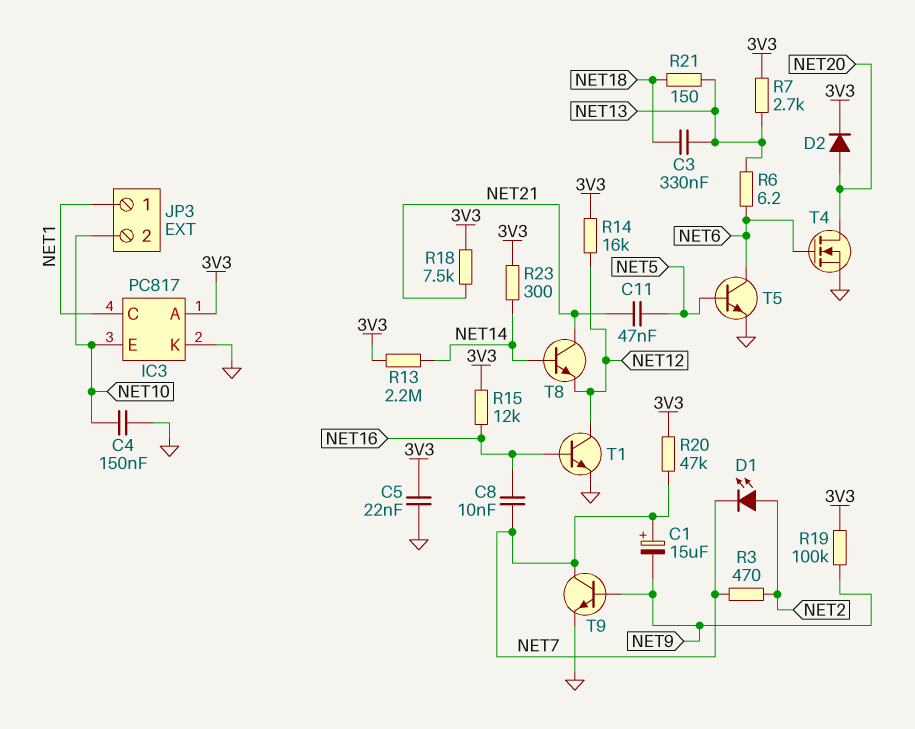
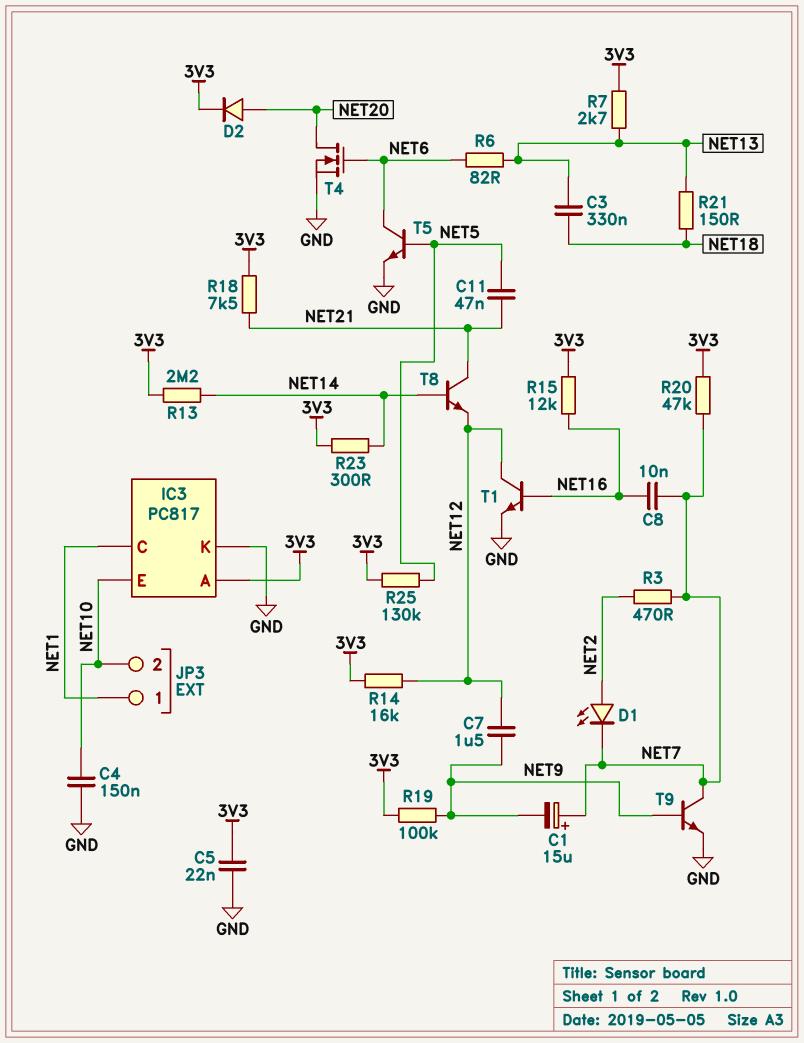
C7: none -> 1.5uF (NET9, NET12)
R6: 6.2 (NET6, NET13) -> 82 (NET6, NET13)
R25: none -> 130k (3V3, NET5)

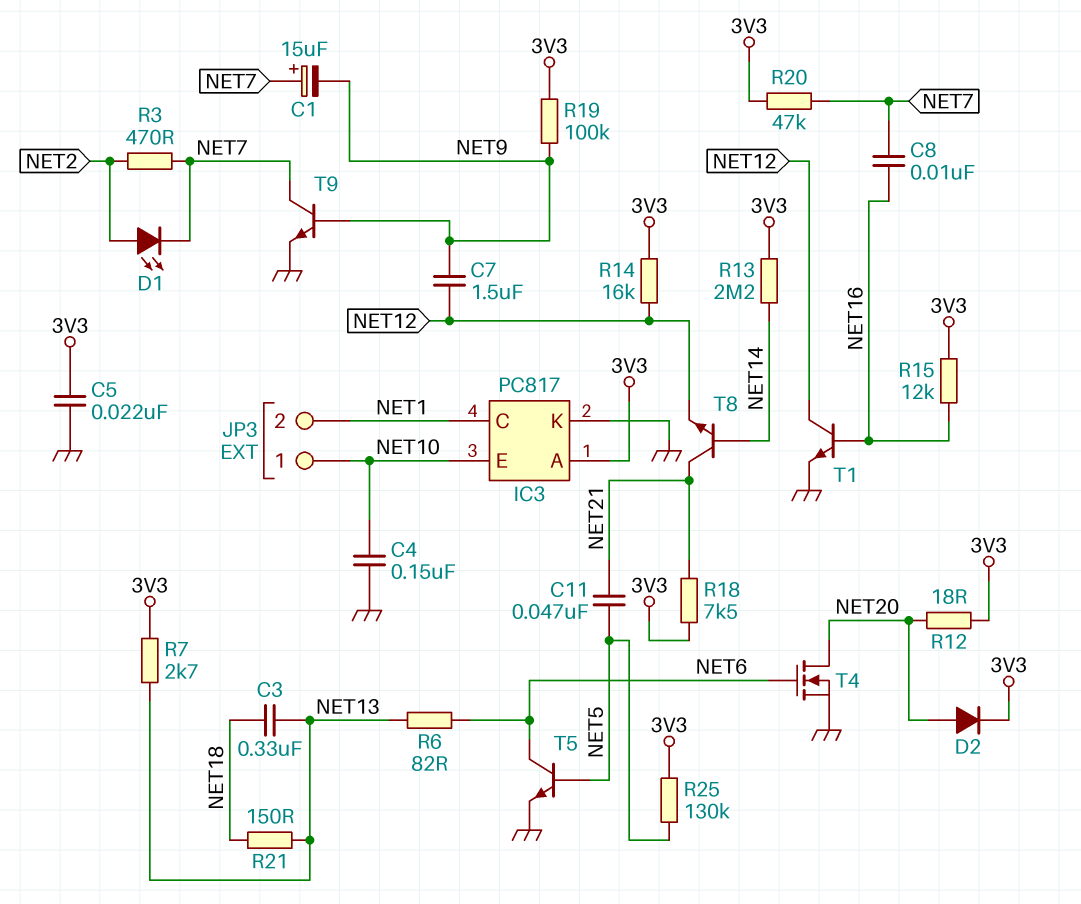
JP3 pin 1: NET1 -> NET10
JP3 pin 2: NET10 -> NET1
R12: none -> 18 (3V3, NET20)
R23: 300 (3V3, NET14) -> none

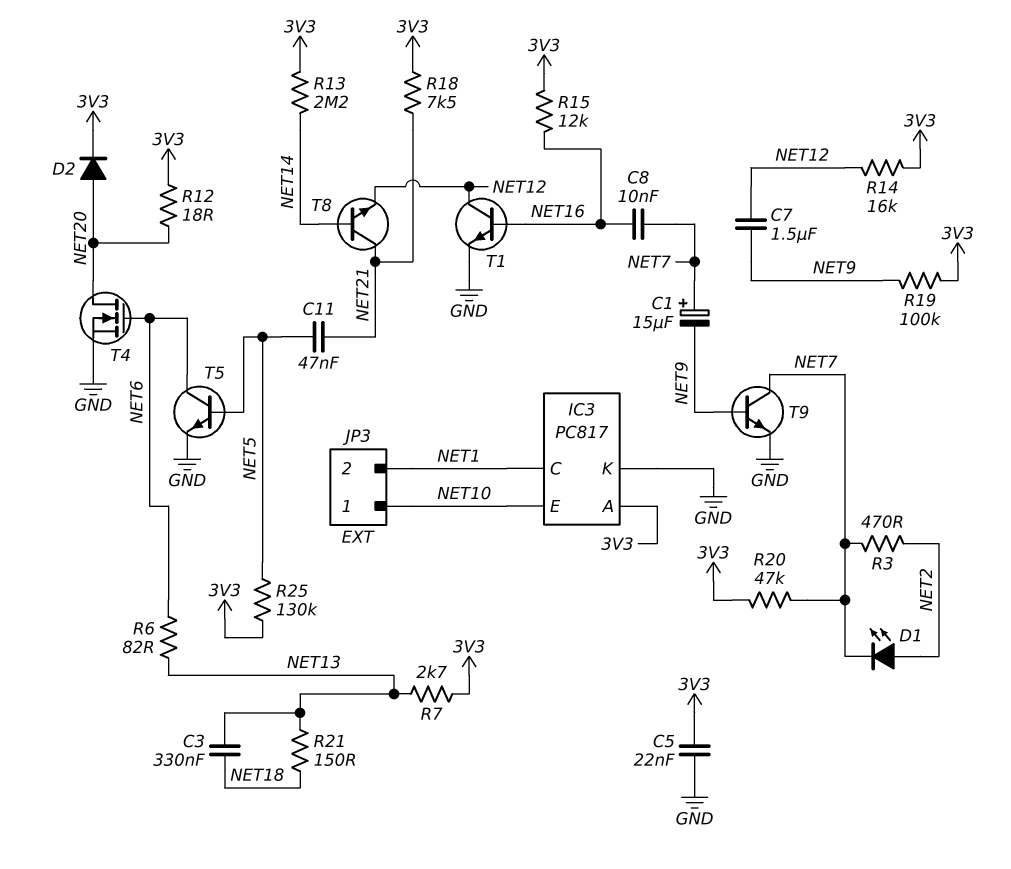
C4: 150nF (GND, NET10) -> none

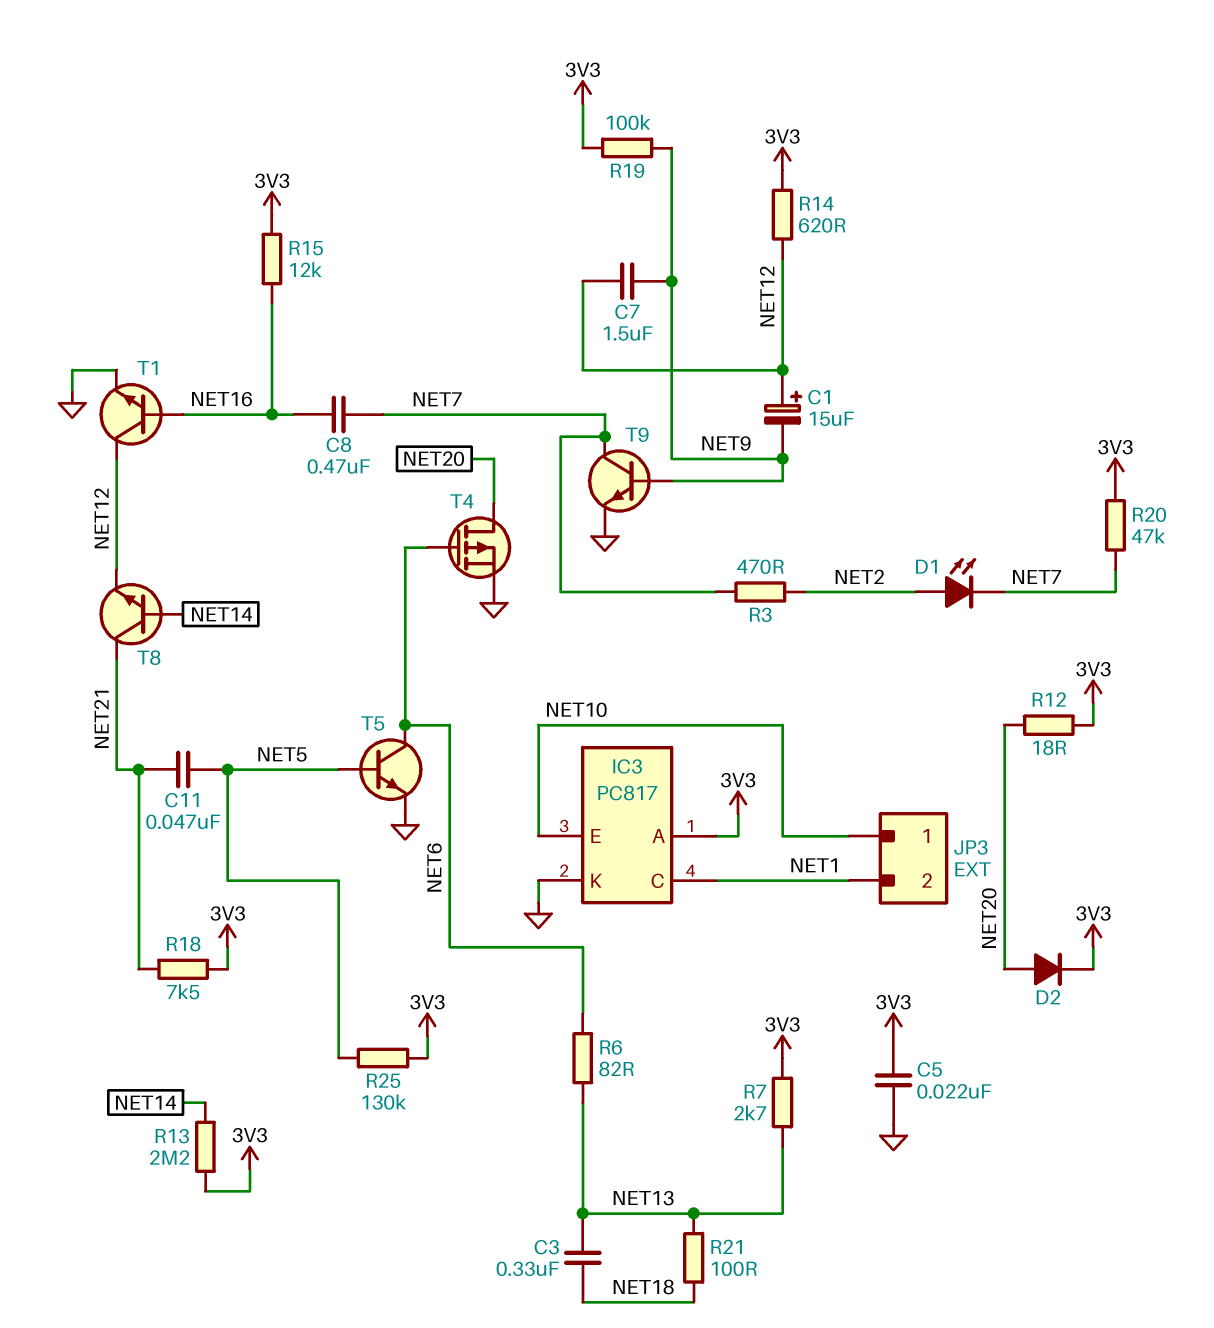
C1: 15uF (plus NET7, minus NET9) -> 15uF (plus NET12, minus NET9)
C8: 10nF (NET7, NET16) -> 470nF (NET7, NET16)
R14: 16k (3V3, NET12) -> 620 (3V3, NET12)
R21: 150 (NET13, NET18) -> 100 (NET13, NET18)
T4: NMOS (G NET6, D NET20, S GND) -> PMOS (G NET6, D NET20, S GND)

